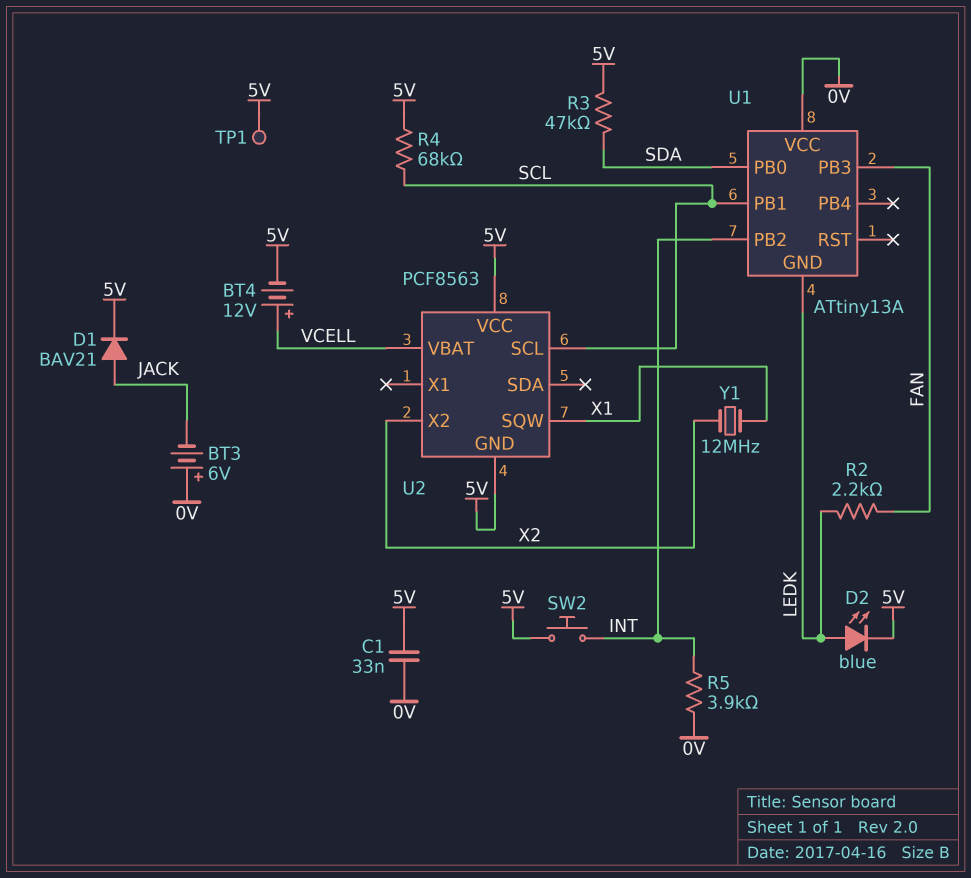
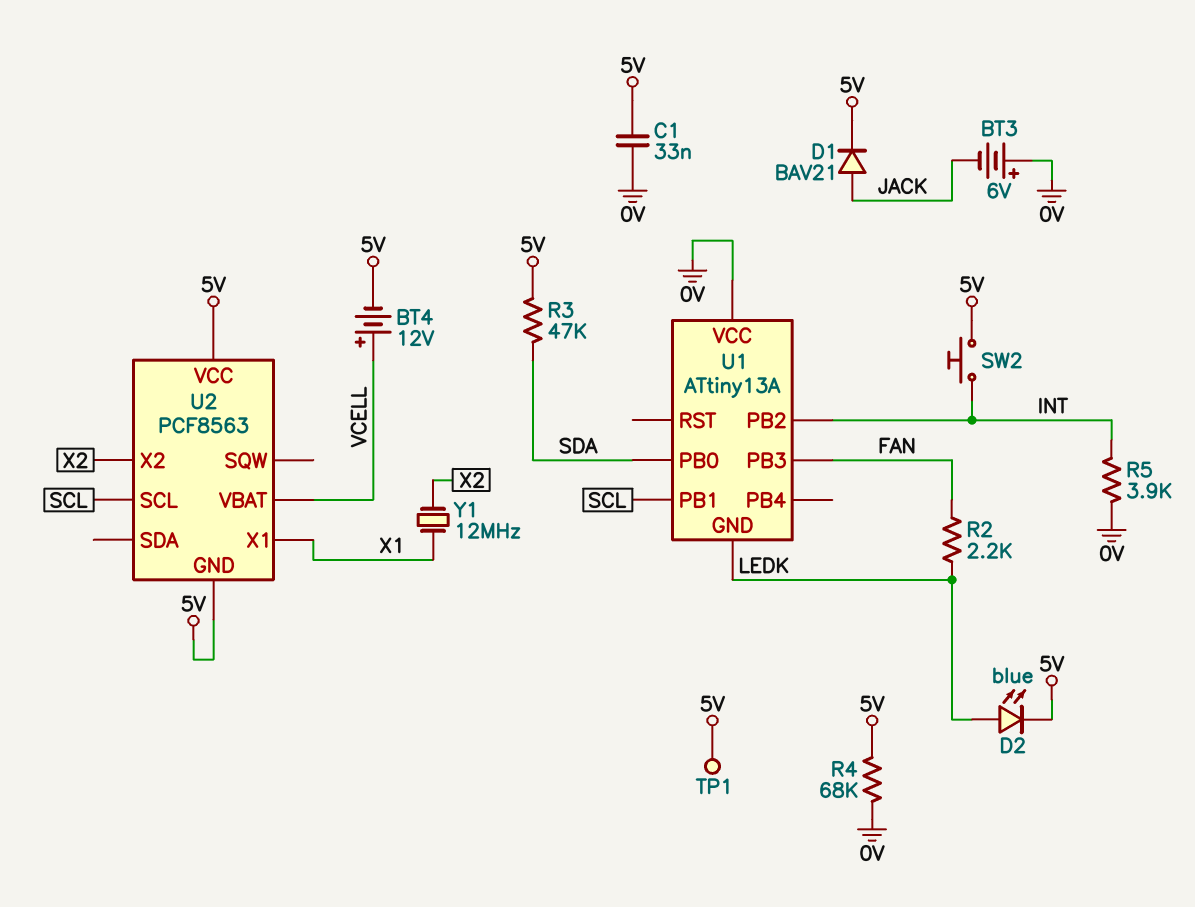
R4: 68k (5V, SCL) -> 68k (0V, 5V)
U2 pin SQW: X1 -> none
U2 pin X1: none -> X1

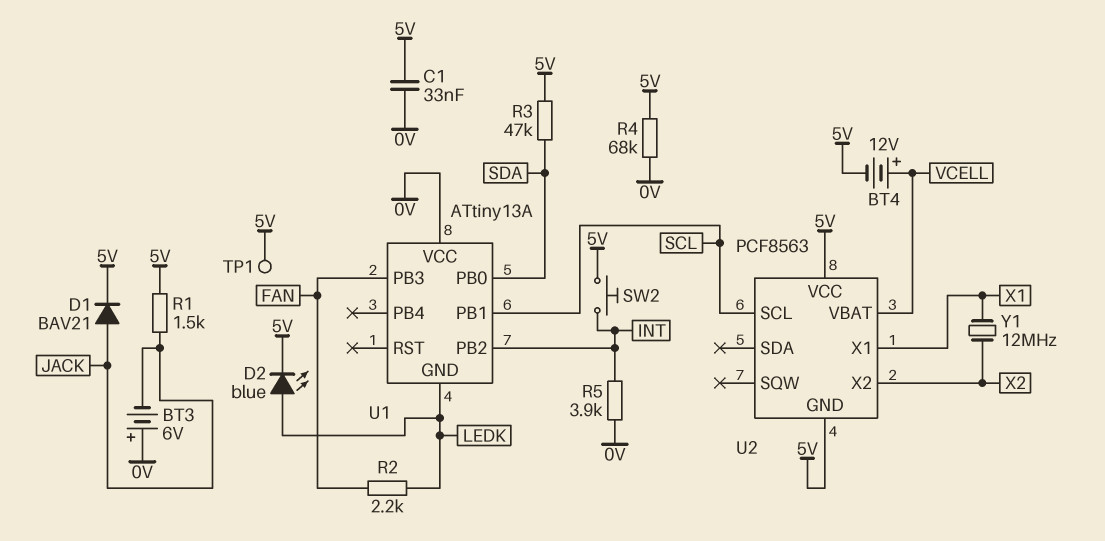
R1: none -> 1.5k (5V, JACK)

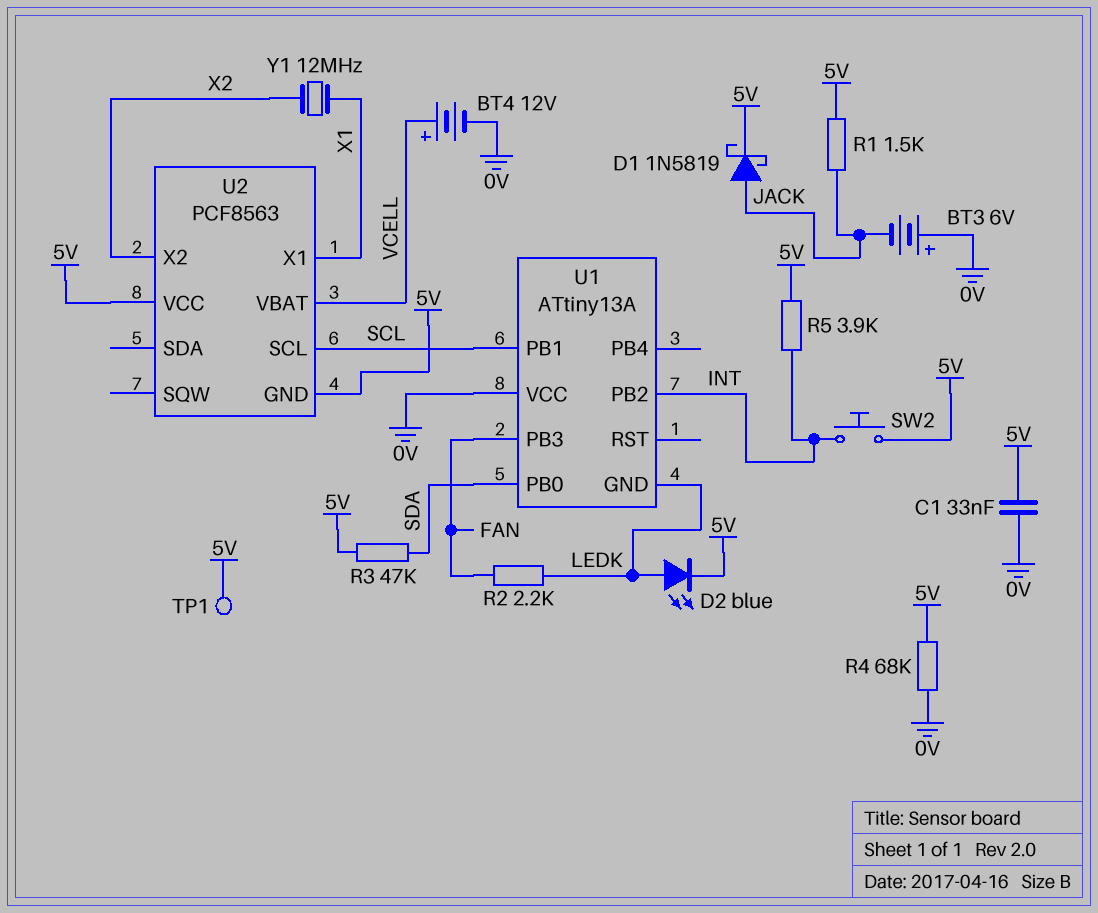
BT4: 12V (plus VCELL, minus 5V) -> 12V (plus VCELL, minus 0V)
D1: diode BAV21 (A JACK, K 5V) -> schottky 1N5819 (A JACK, K 5V)
R5: 3.9k (0V, INT) -> 3.9k (5V, INT)

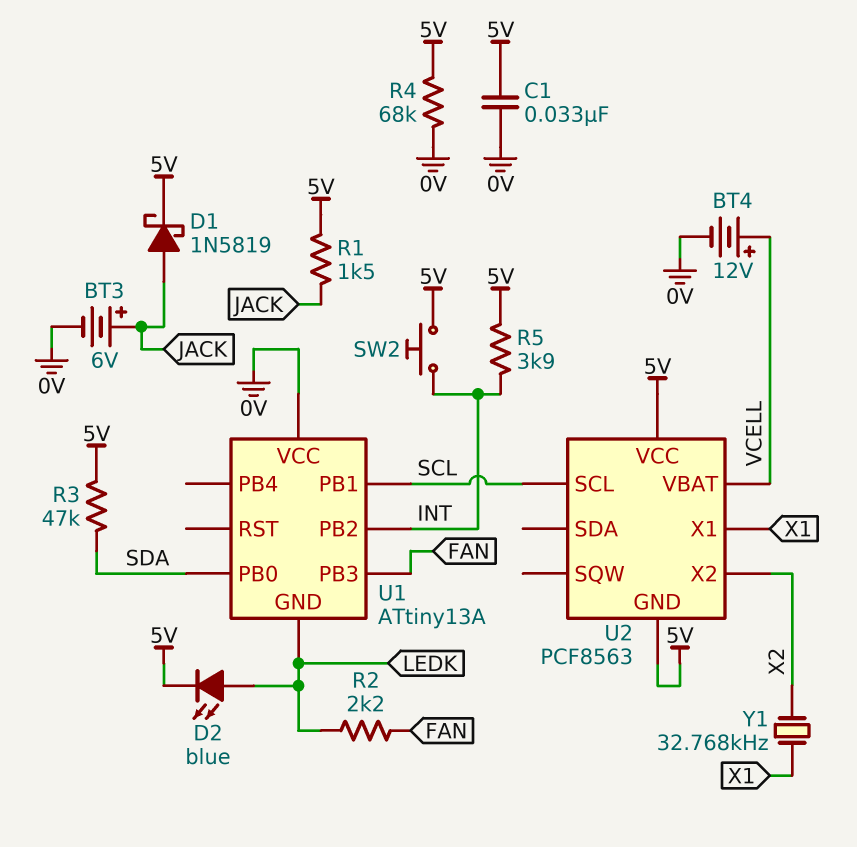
BT3: 6V (plus 0V, minus JACK) -> 6V (plus JACK, minus 0V)
TP1: test point (5V) -> none
Y1: 12MHz (X1, X2) -> 32.768kHz (X1, X2)

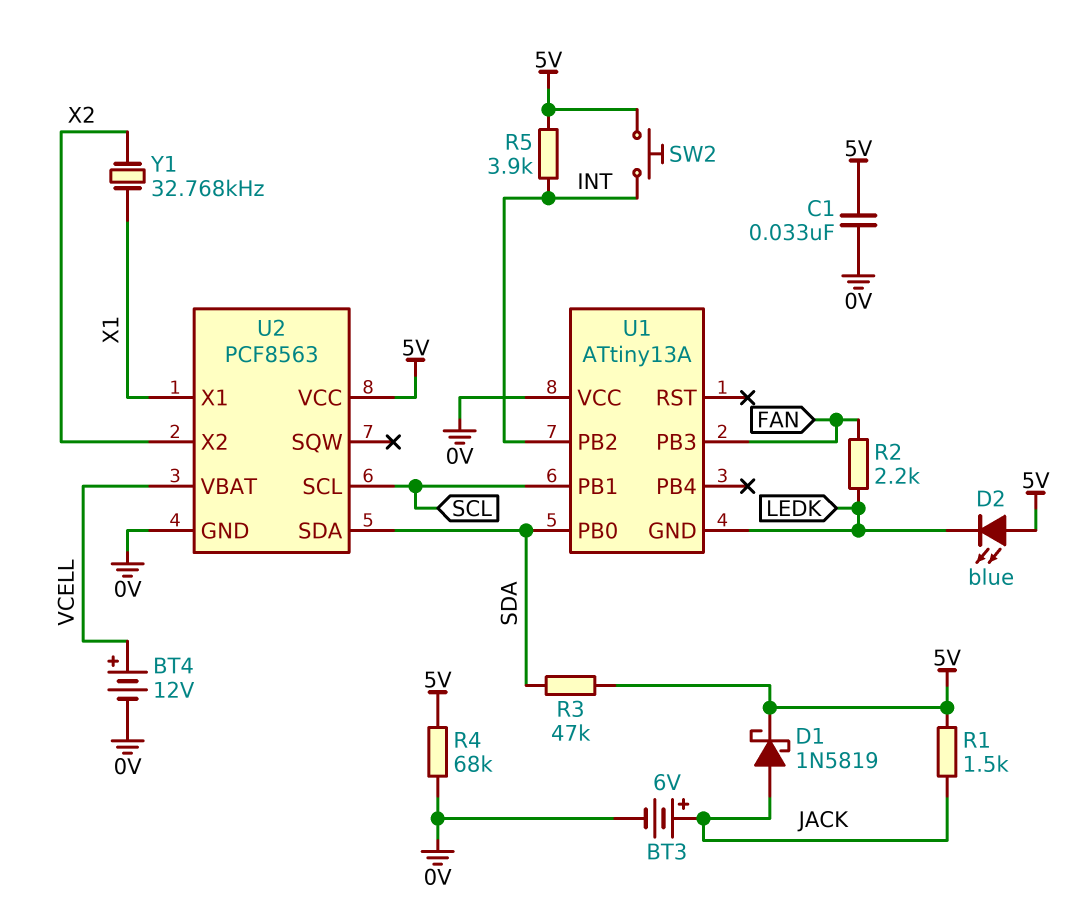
D2: LED blue (A LEDK, K 5V) -> LED blue (A 5V, K LEDK)
U2 pin GND: 5V -> 0V
U2 pin SDA: none -> SDA

